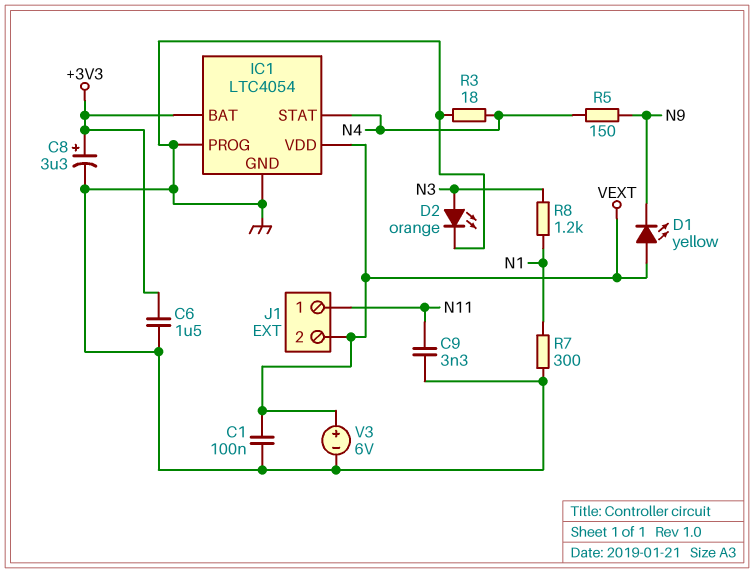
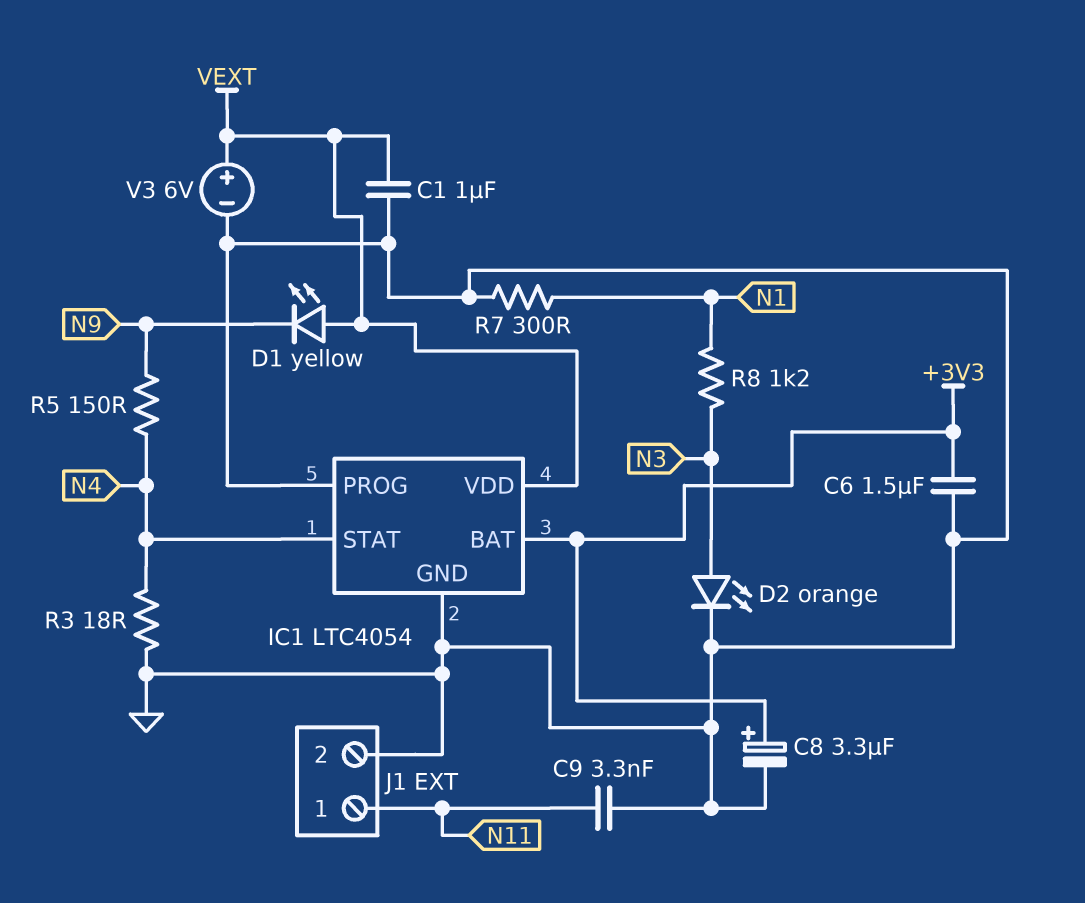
C1: 100nF (GND, VEXT) -> 1uF (GND, VEXT)
J1 pin 2: VEXT -> GND

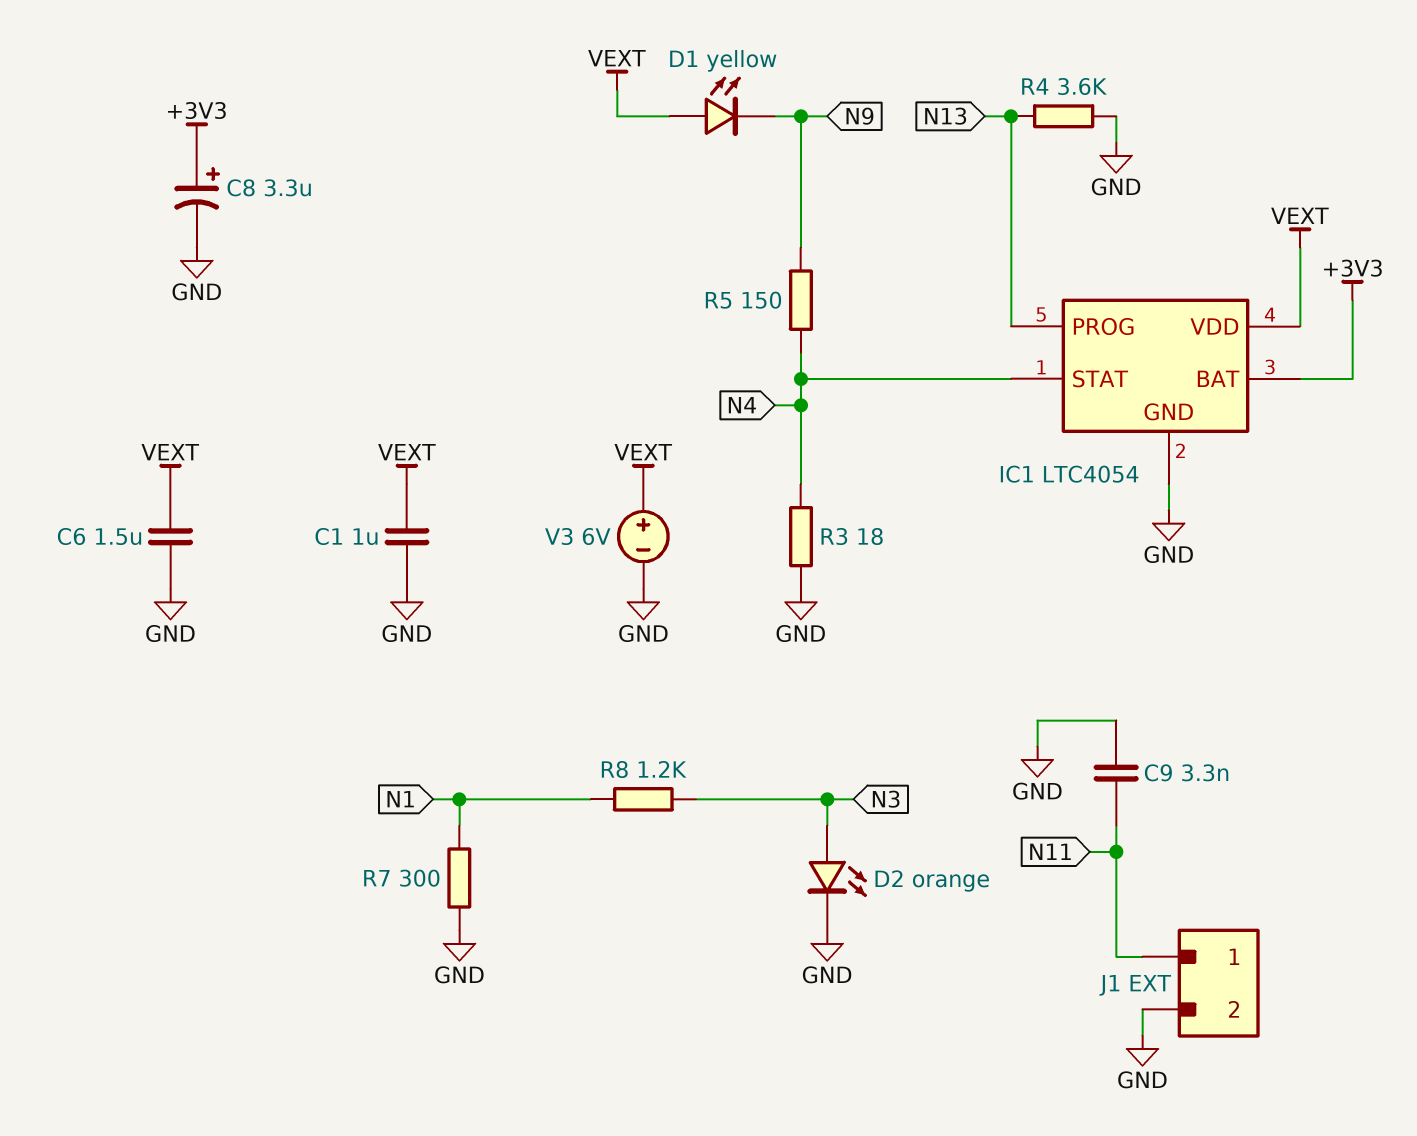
C6: 1.5uF (+3V3, GND) -> 1.5uF (GND, VEXT)
IC1 pin PROG: GND -> N13
R4: none -> 3.6k (GND, N13)

